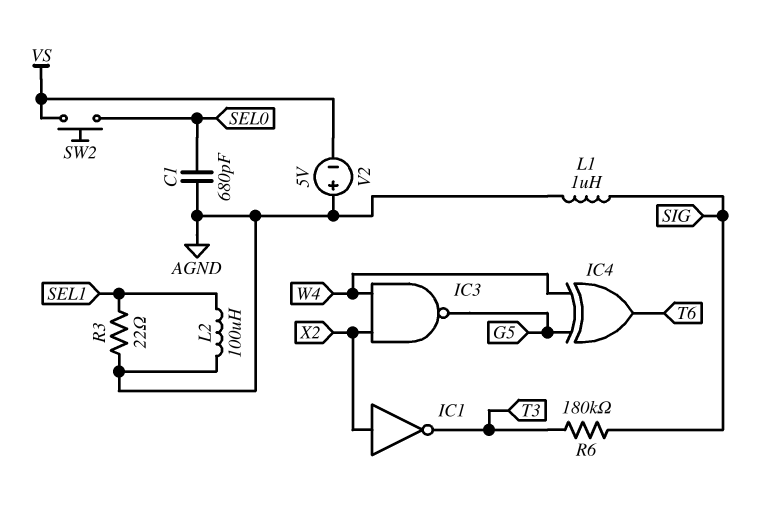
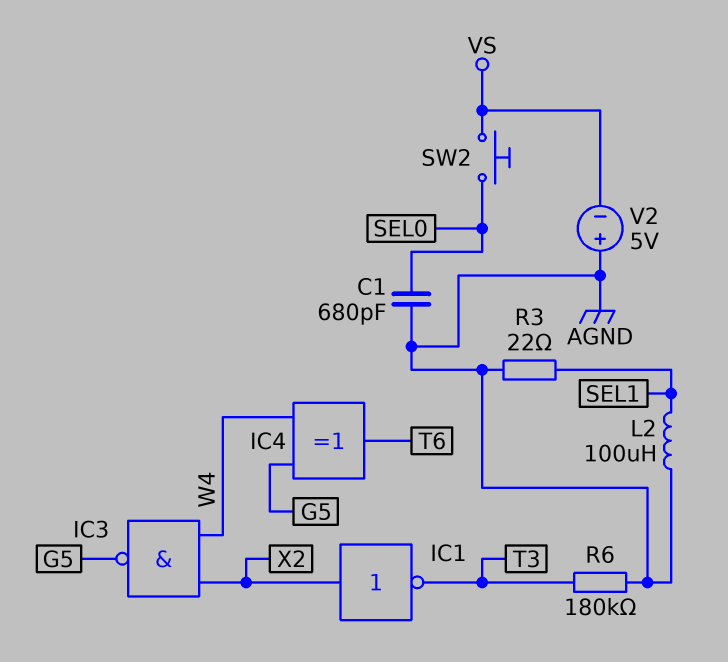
L1: 1uH (AGND, SIG) -> none
R6: 180k (SIG, T3) -> 180k (AGND, T3)

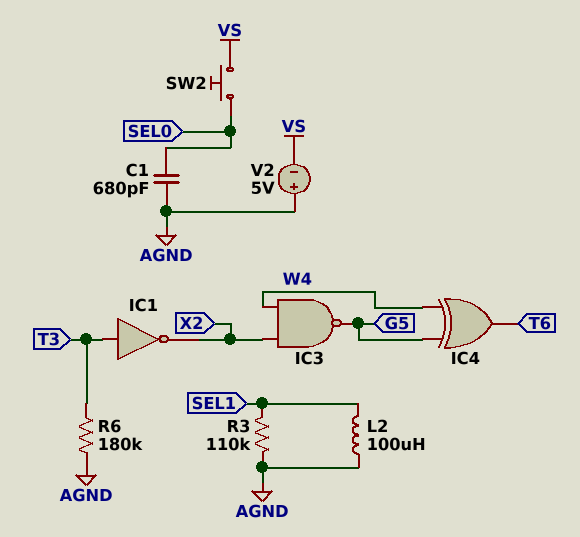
IC1: NOT (in X2, out T3) -> NOT (in T3, out X2)
R3: 22 (AGND, SEL1) -> 110k (AGND, SEL1)

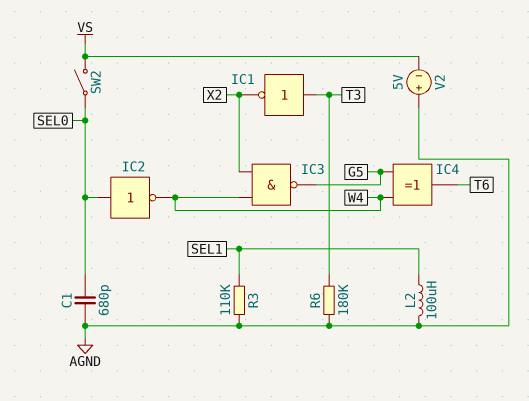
IC2: none -> NOT (in SEL0, out W4)
SW2: button (SEL0, VS) -> switch (SEL0, VS)

